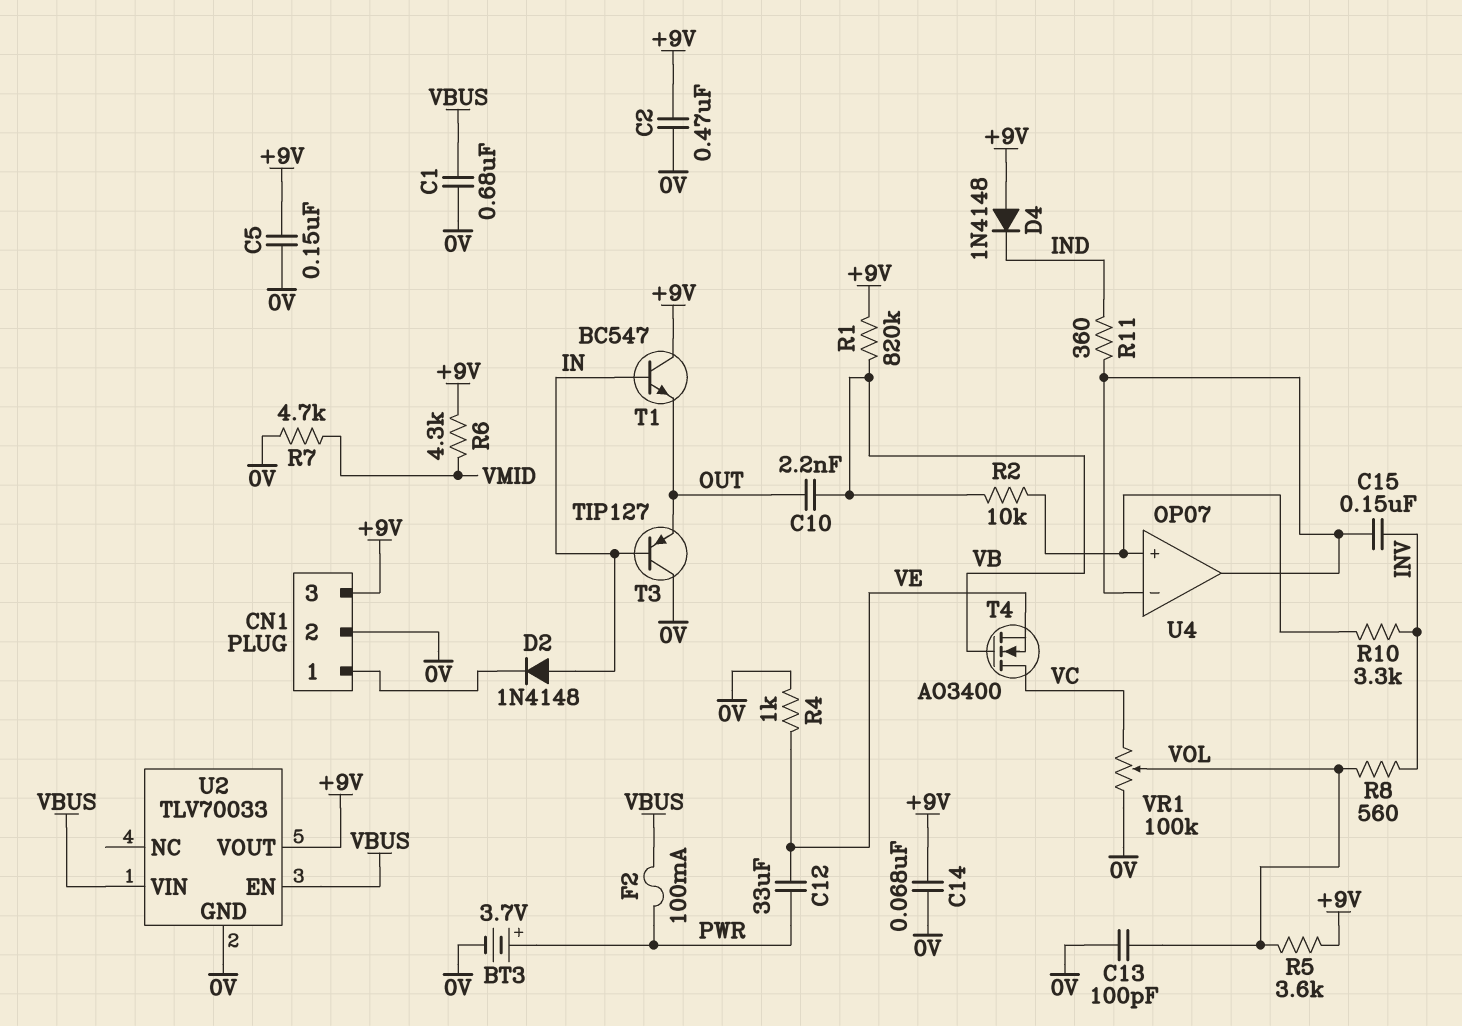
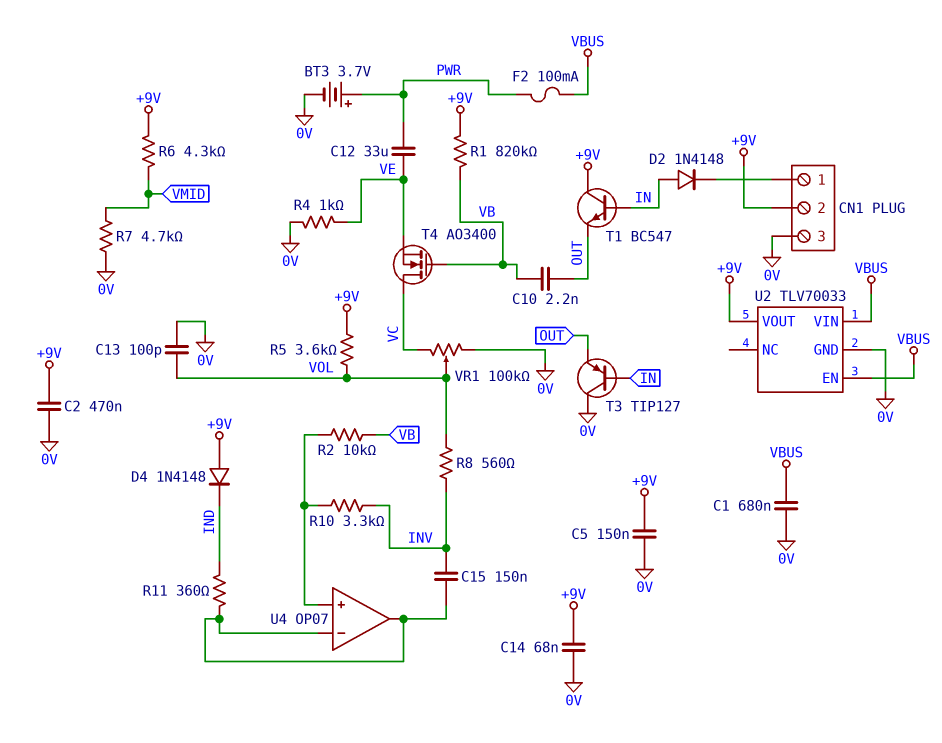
CN1 pin 2: 0V -> +9V
CN1 pin 3: +9V -> 0V

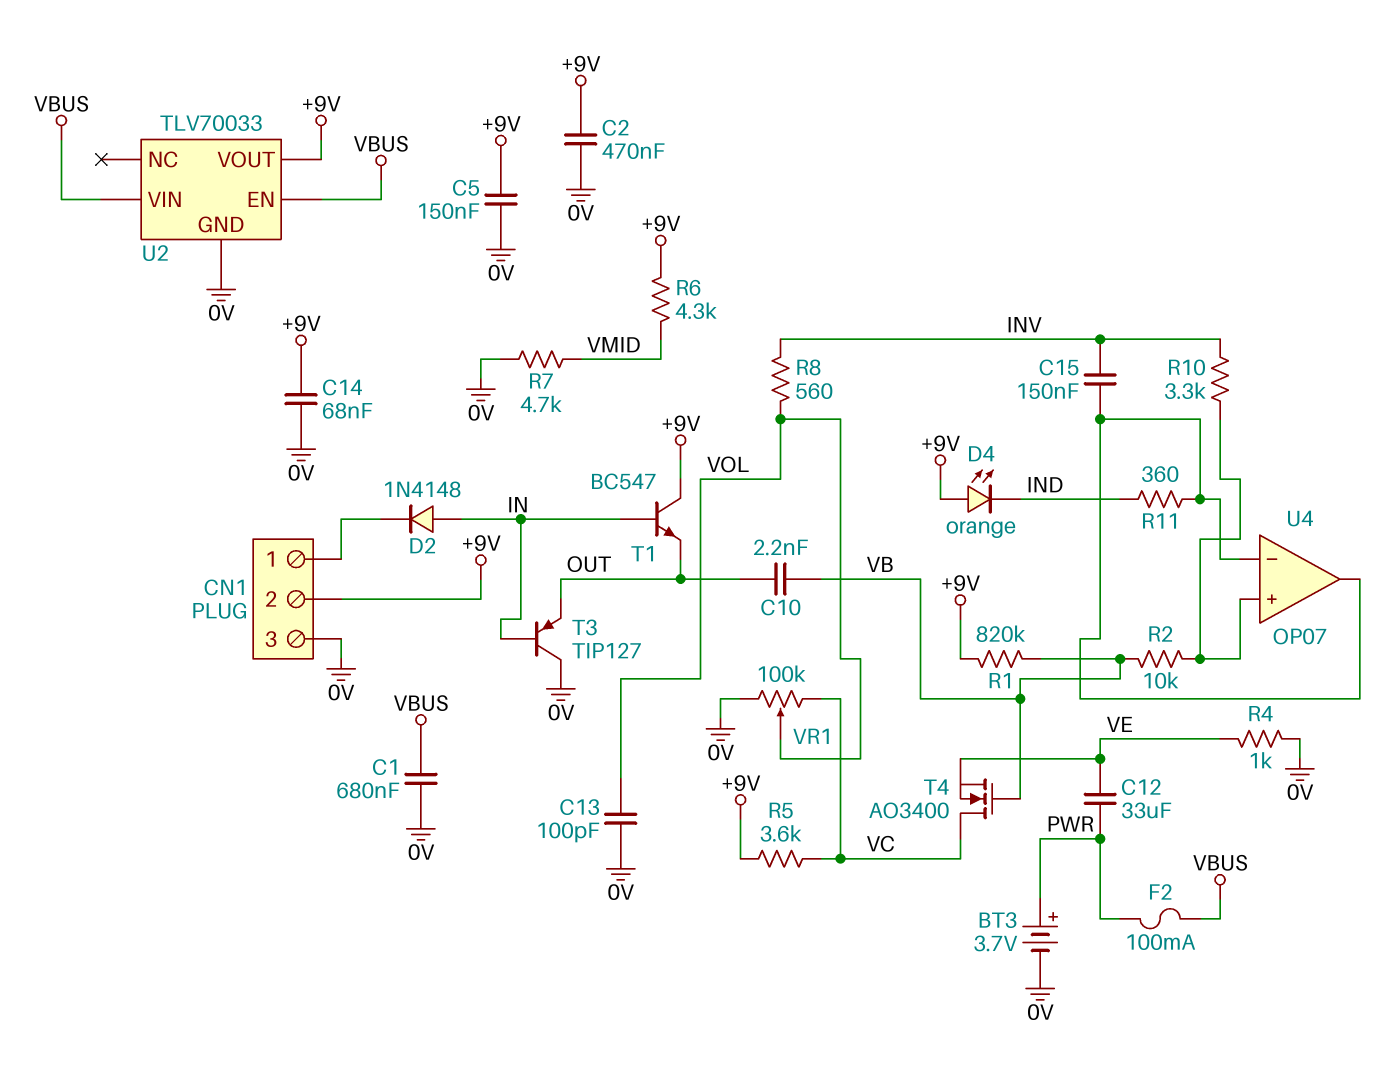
D4: diode 1N4148 (A +9V, K IND) -> LED orange (A +9V, K IND)
R5: 3.6k (+9V, VOL) -> 3.6k (+9V, VC)

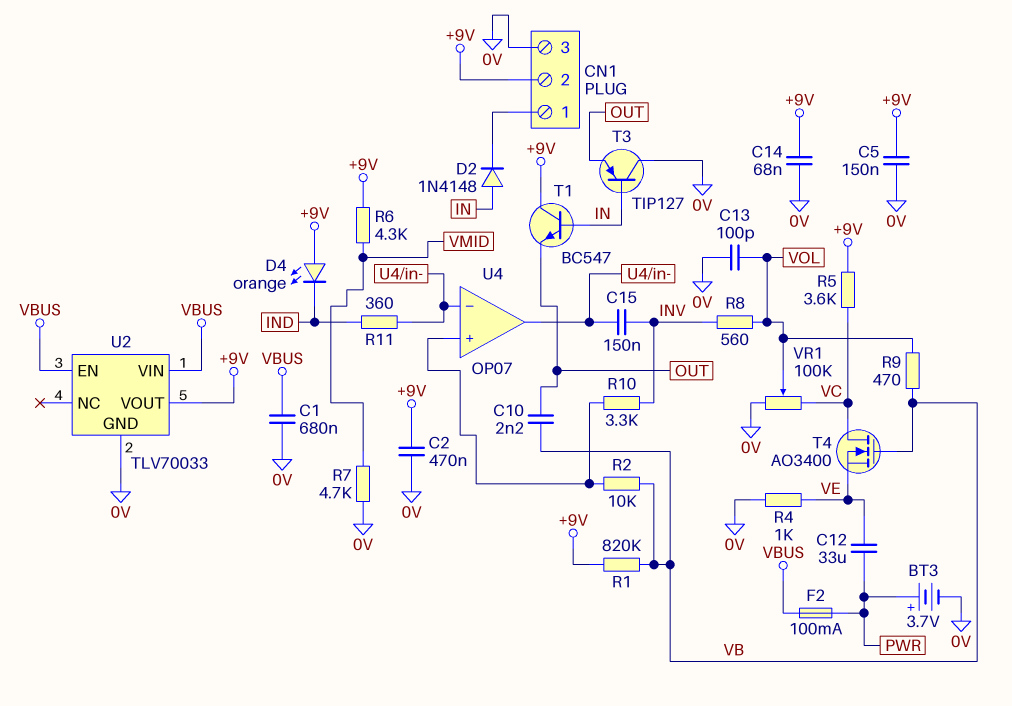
R9: none -> 470 (VB, VOL)

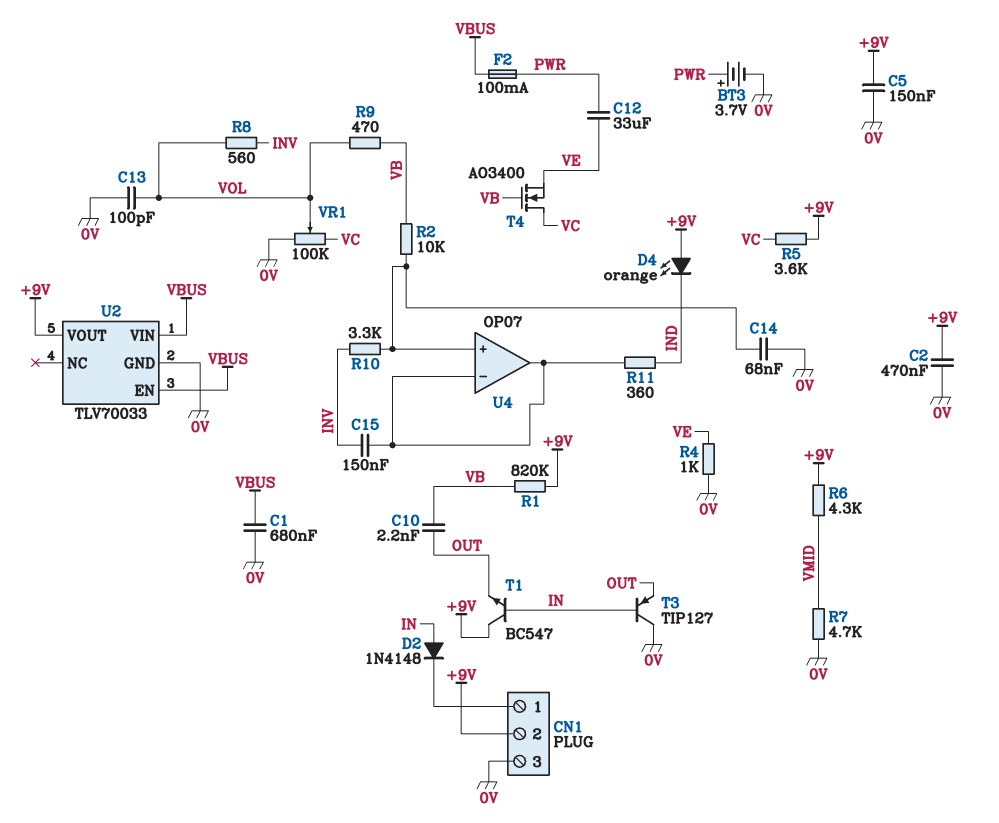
C14: 68nF (+9V, 0V) -> 68nF (0V, U4/in+)

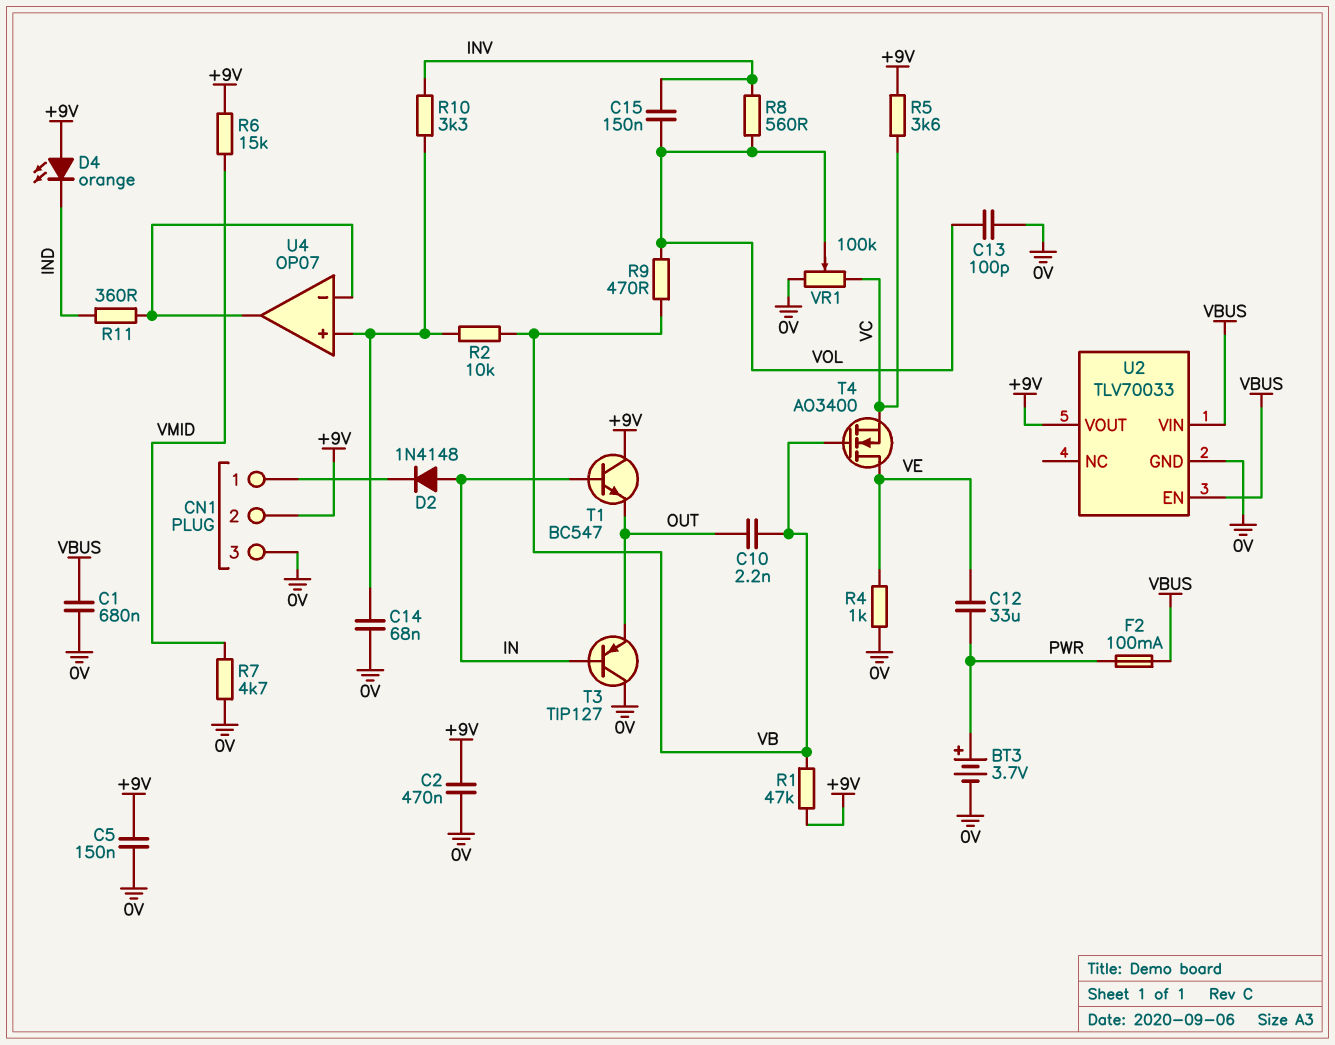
C15: 150nF (INV, U4/in-) -> 150nF (INV, VOL)
R1: 820k (+9V, VB) -> 47k (+9V, VB)
R6: 4.3k (+9V, VMID) -> 15k (+9V, VMID)
T4: NMOS AO3400 (G VB, D VC, S VE) -> NMOS AO3400 (G VB, D VE, S VC)

